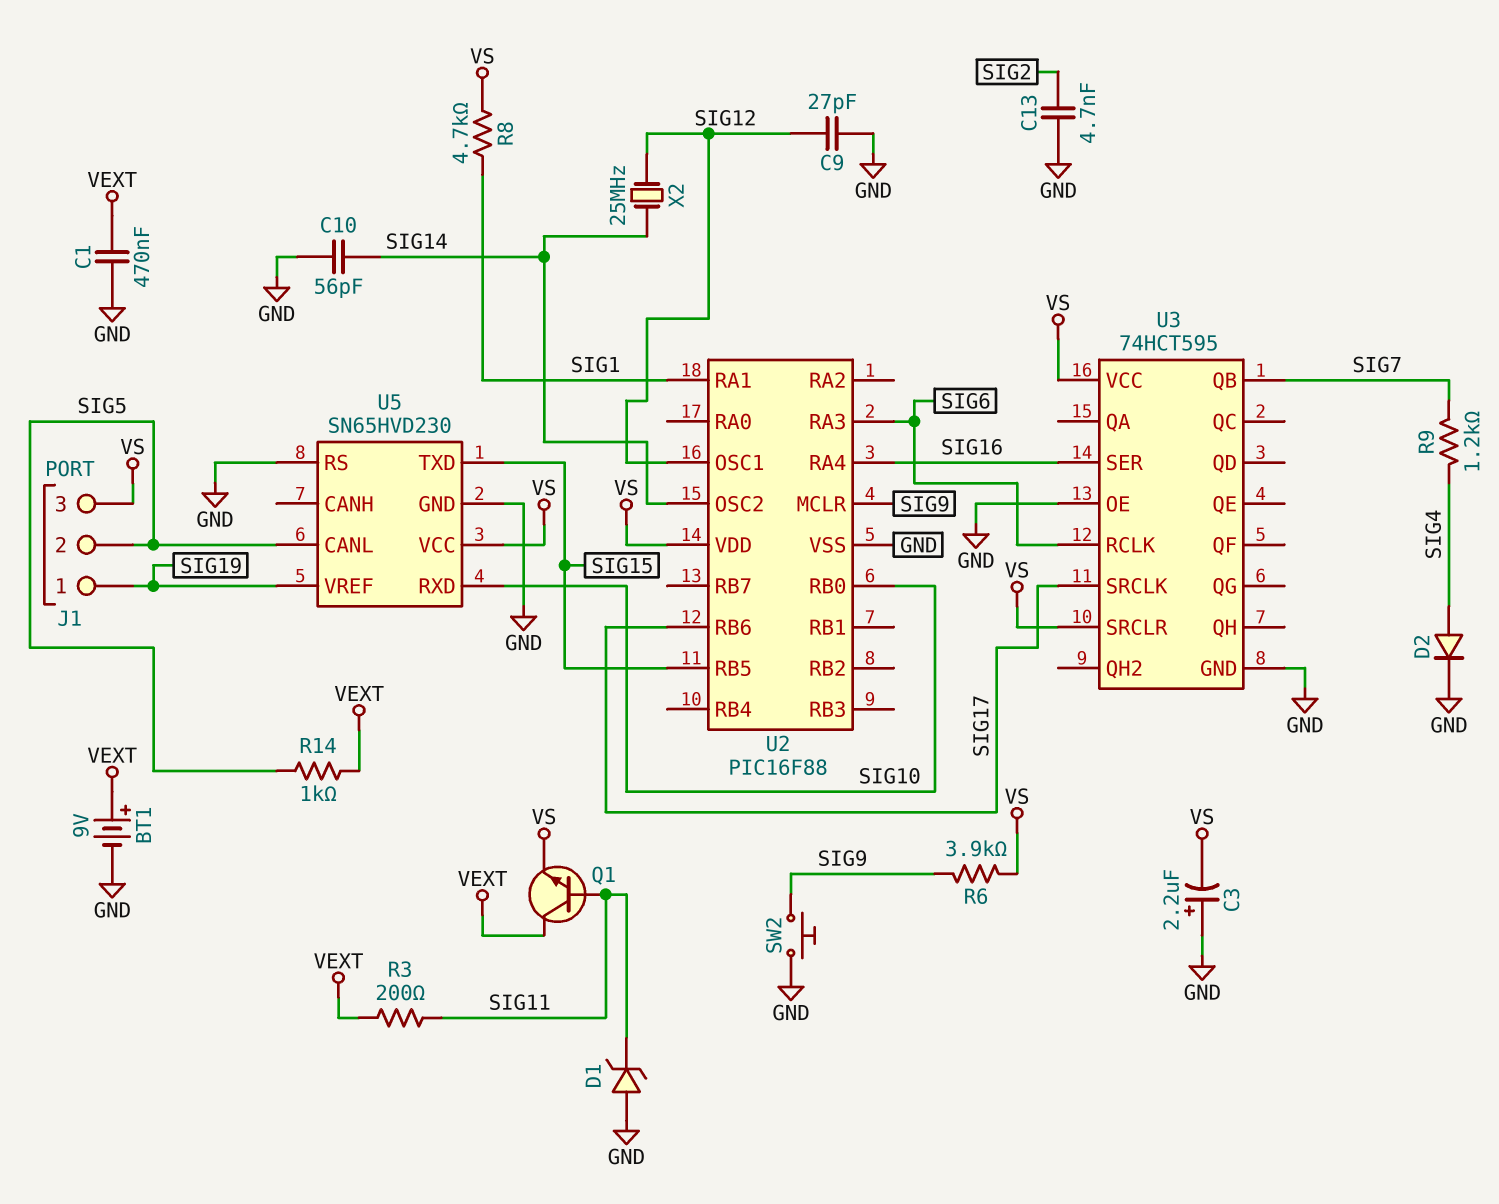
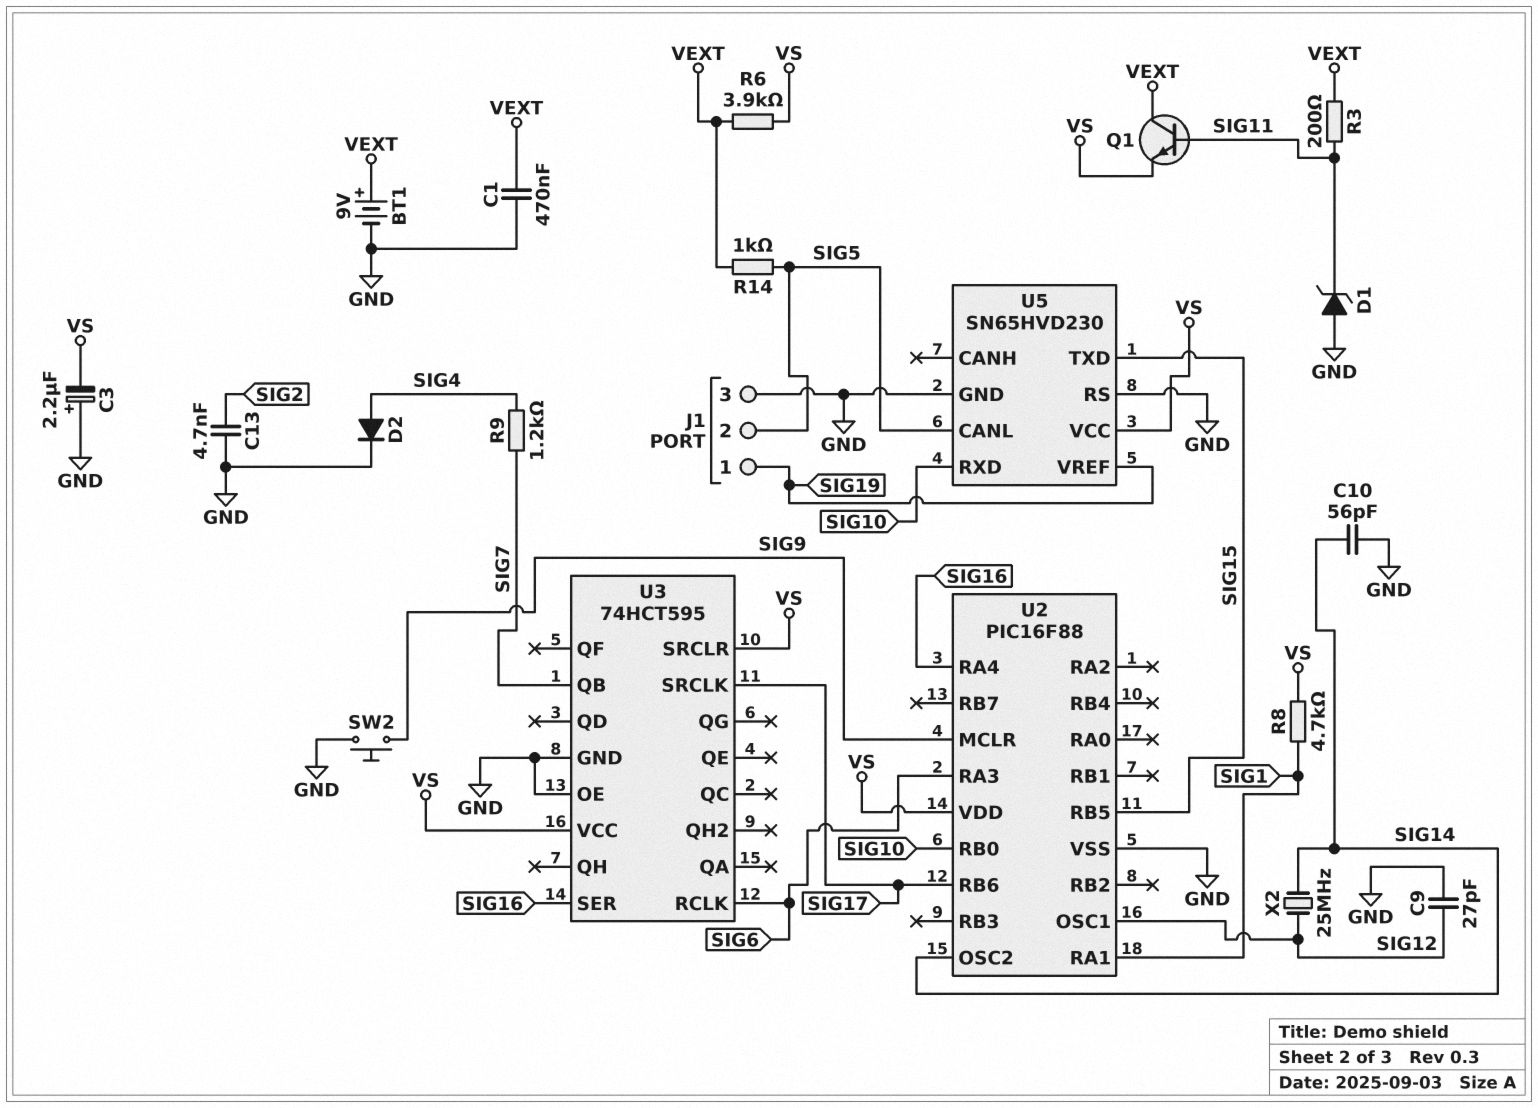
J1 pin 3: VS -> GND
R6: 3.9k (SIG9, VS) -> 3.9k (VEXT, VS)

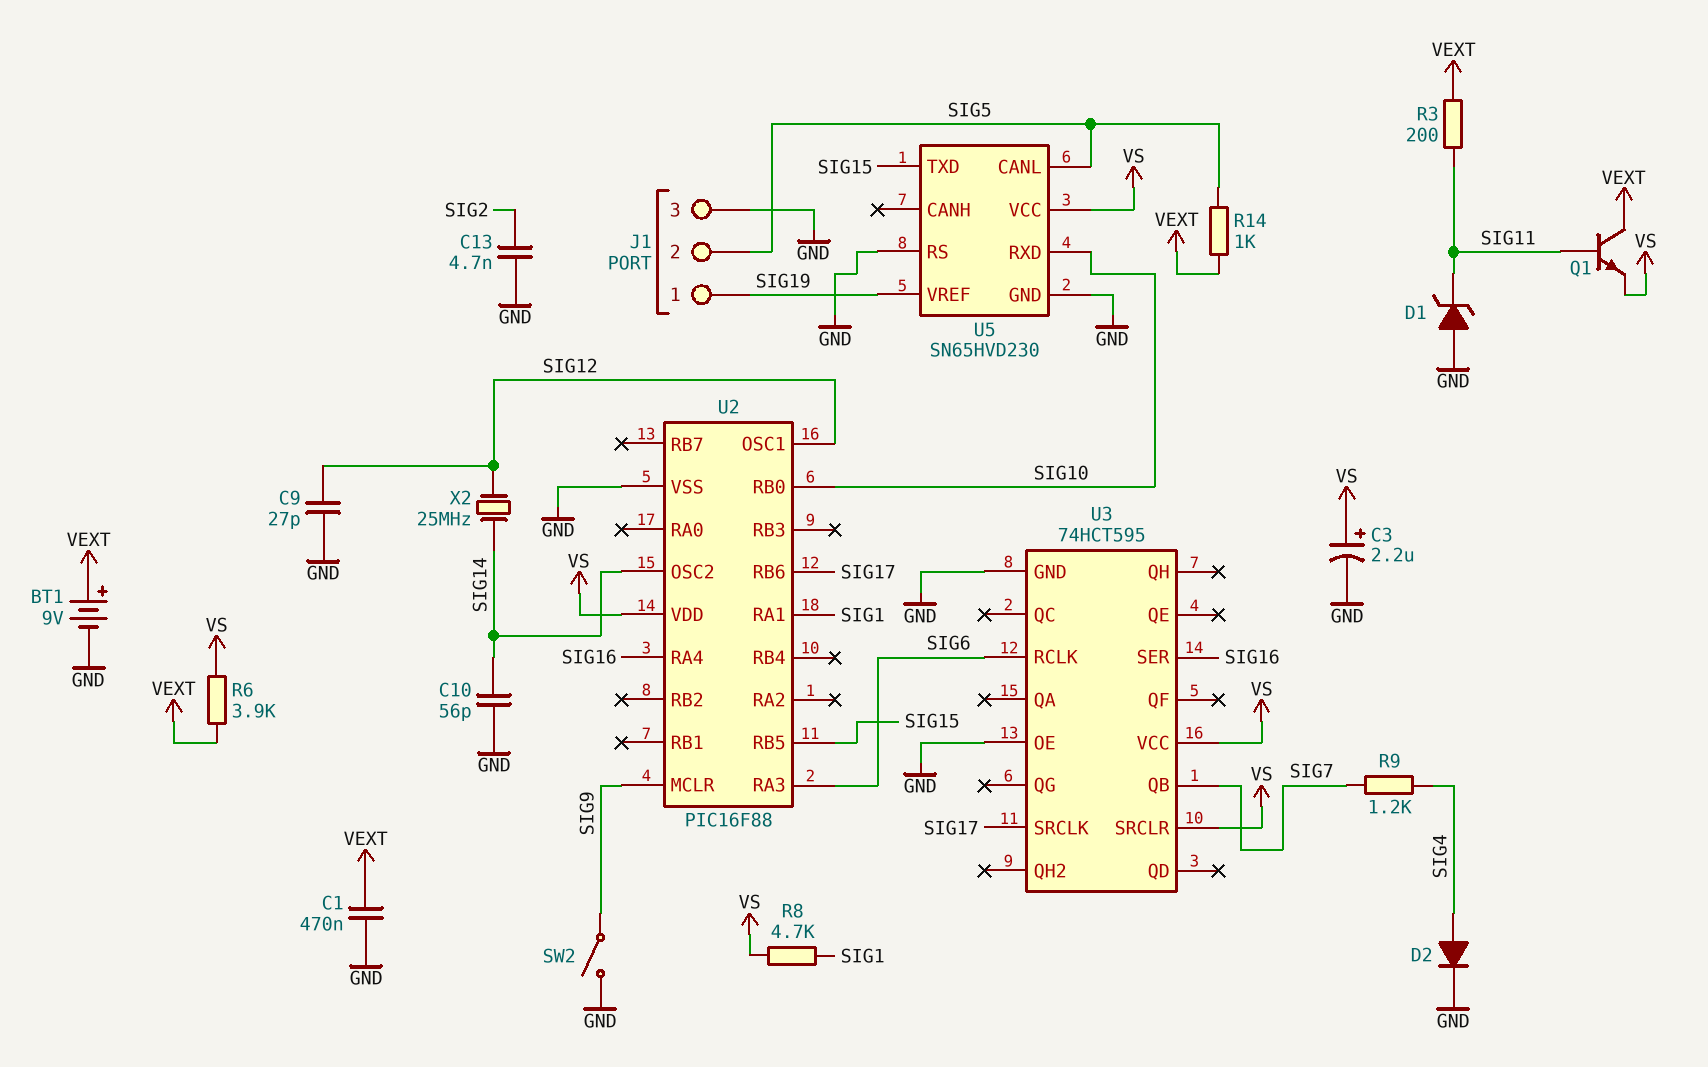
C3: 2.2uF (plus GND, minus VS) -> 2.2uF (plus VS, minus GND)
SW2: button (GND, SIG9) -> switch (GND, SIG9)

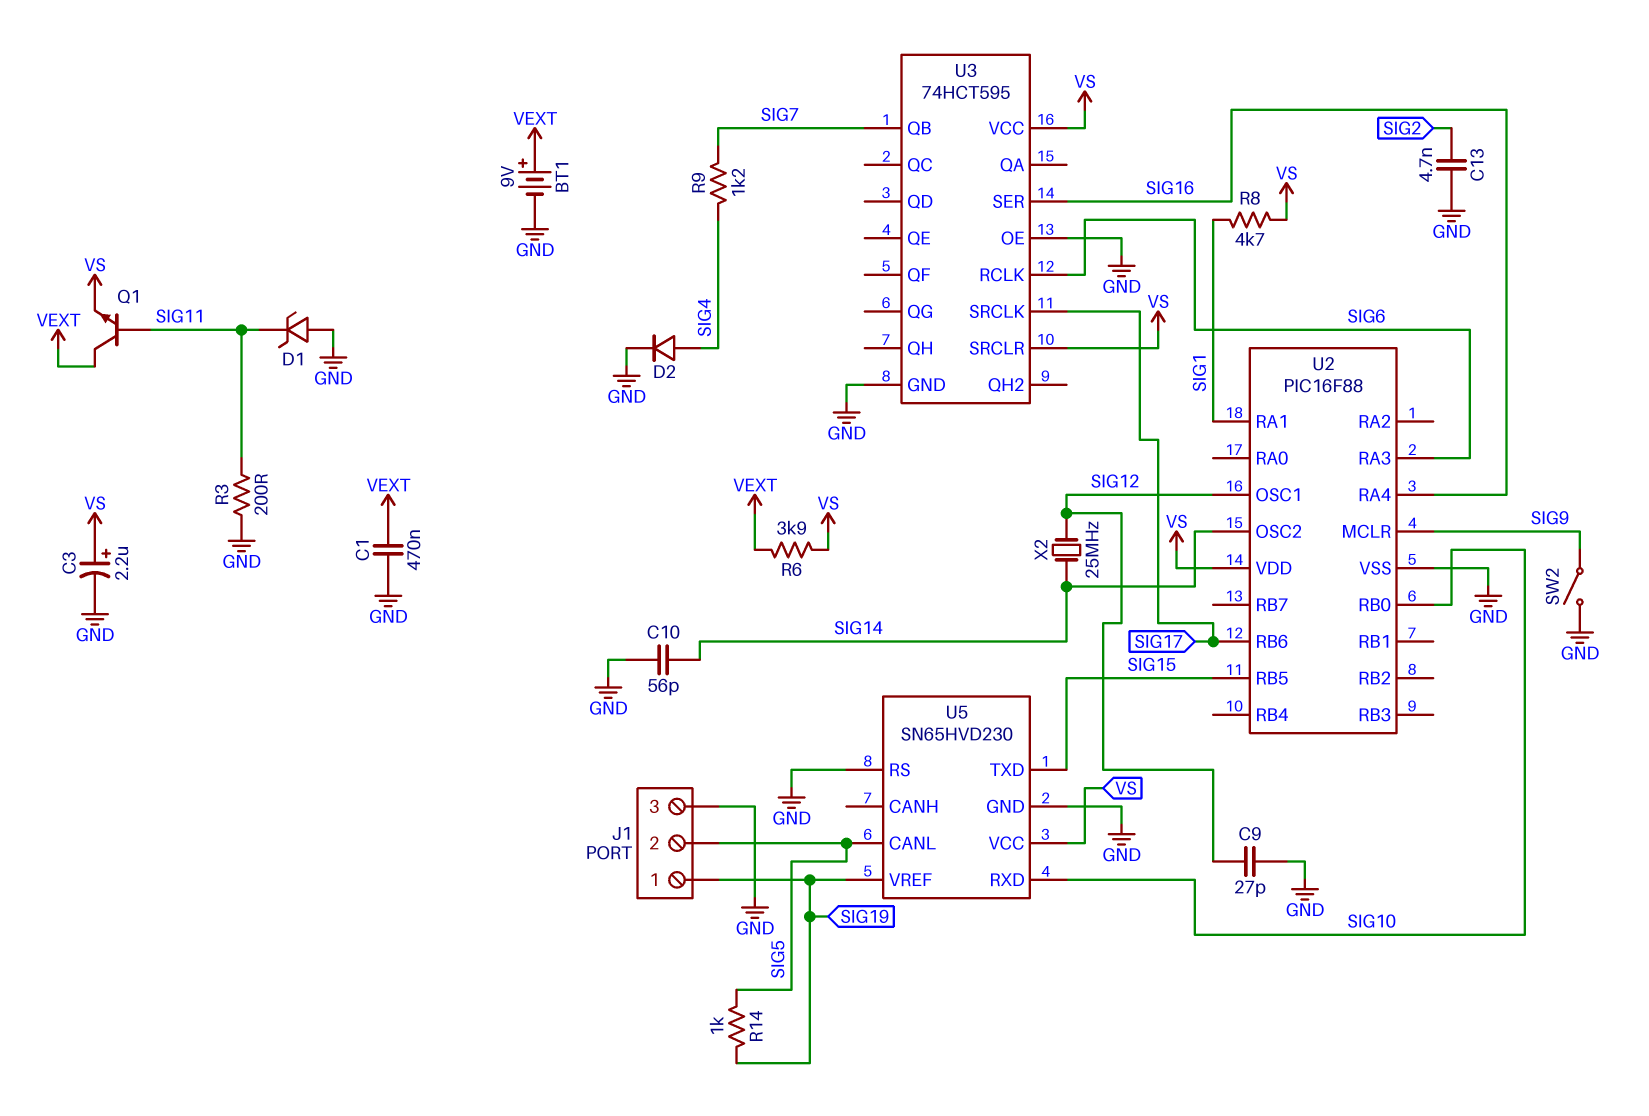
R3: 200 (SIG11, VEXT) -> 200 (GND, SIG11)
R14: 1k (SIG5, VEXT) -> 1k (SIG5, SIG19)

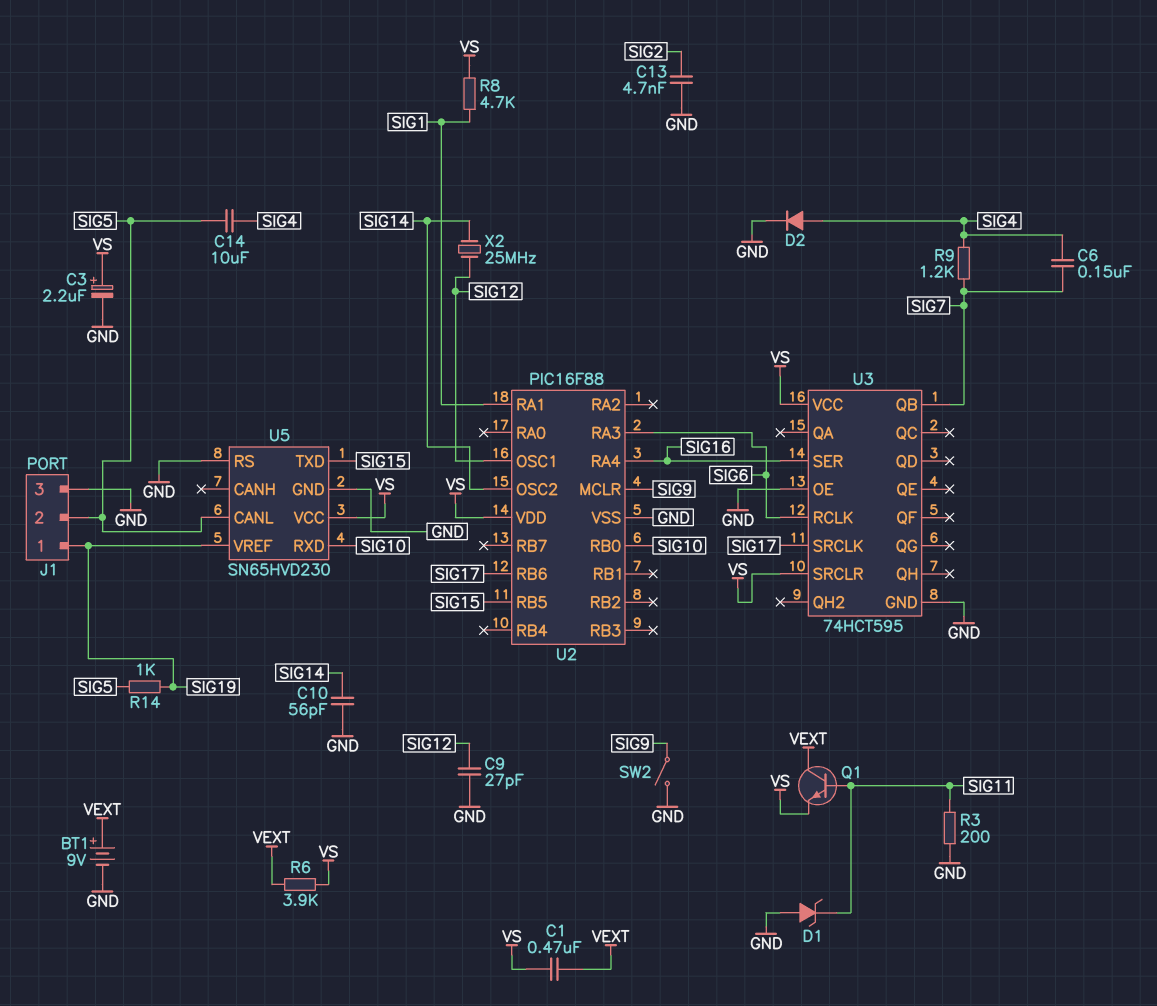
C1: 470nF (GND, VEXT) -> 470nF (VEXT, VS)
C6: none -> 150nF (SIG4, SIG7)
C14: none -> 10uF (SIG4, SIG5)

